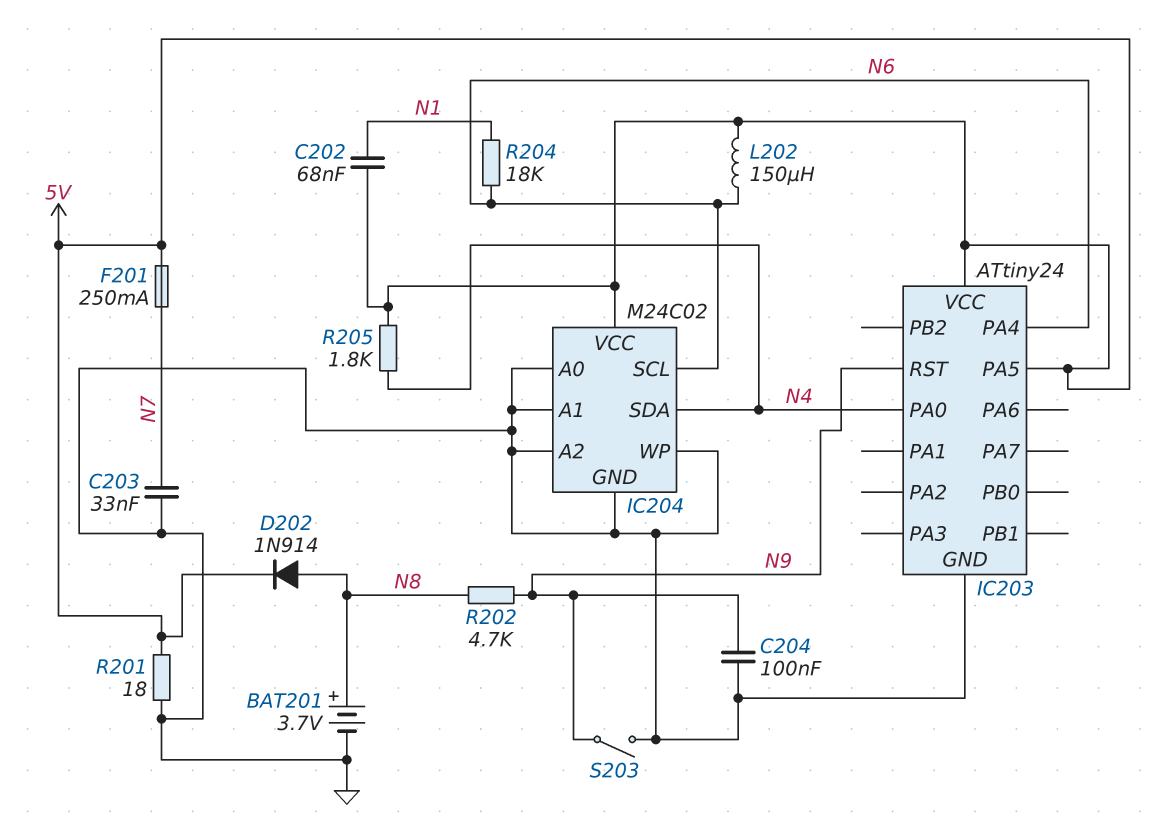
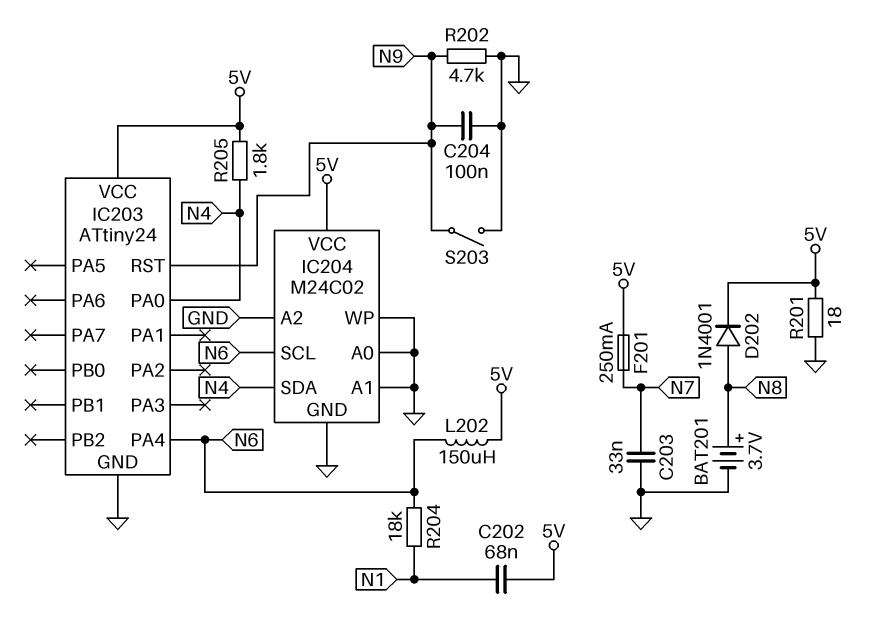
D202: diode 1N914 (A N8, K 5V) -> diode 1N4001 (A N8, K 5V)
IC203 pin PA5: 5V -> none
R202: 4.7k (N8, N9) -> 4.7k (GND, N9)

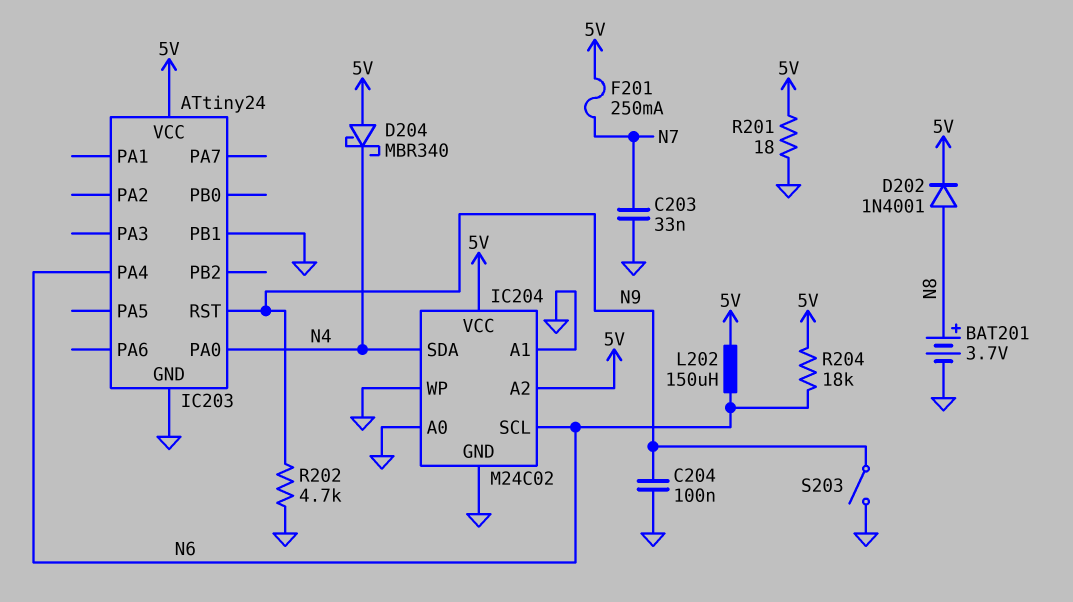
C202: 68nF (5V, N1) -> none
D204: none -> schottky MBR340 (A 5V, K N4)
IC203 pin PB1: none -> GND
IC204 pin A2: GND -> 5V
R204: 18k (N1, N6) -> 18k (5V, N6)
R205: 1.8k (5V, N4) -> none

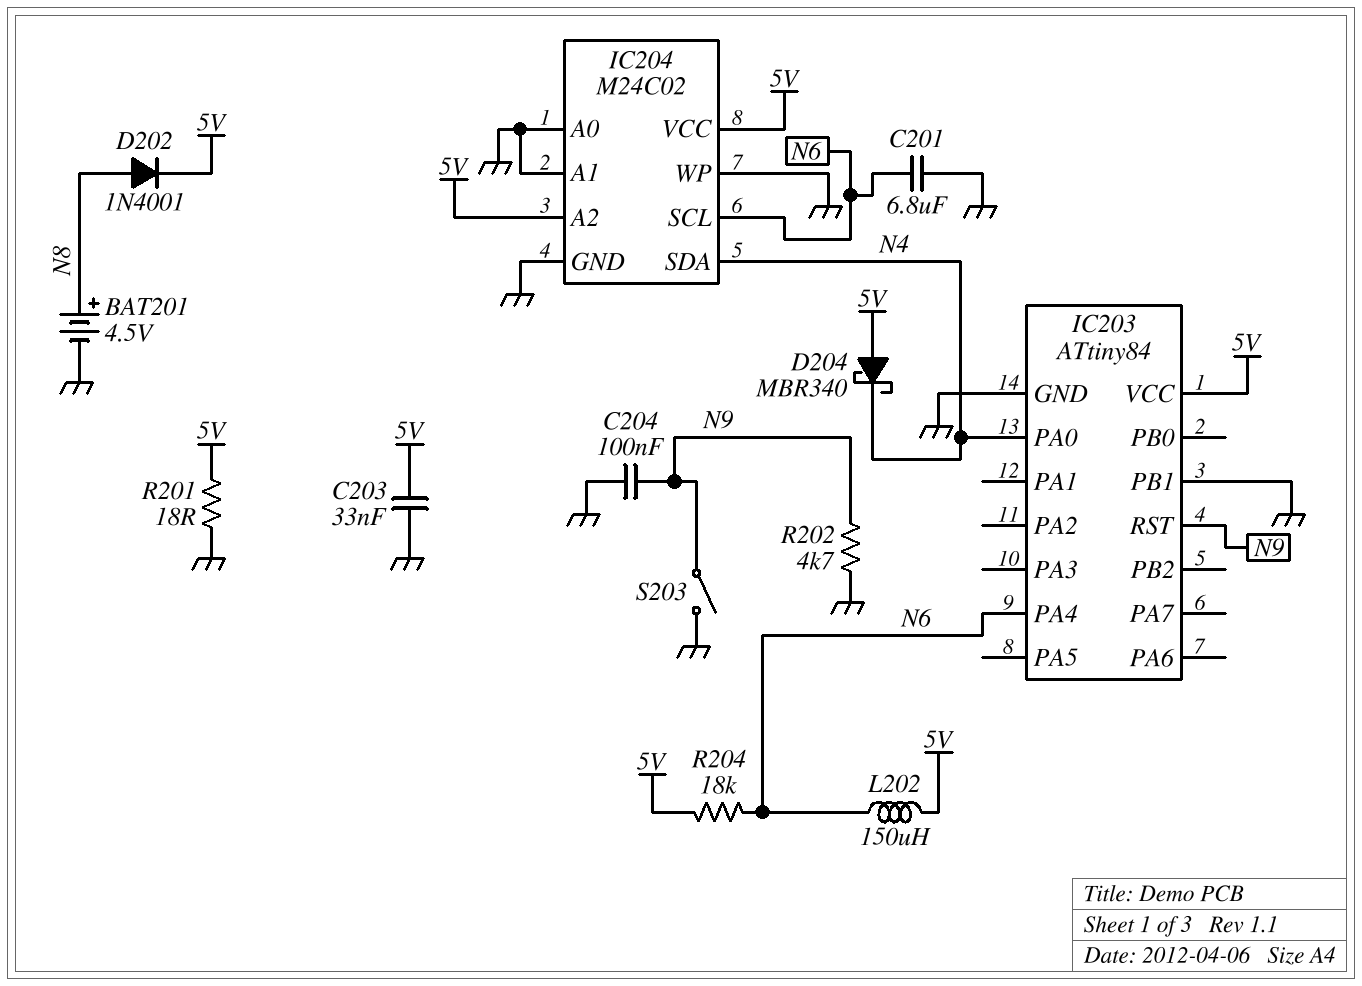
BAT201: 3.7V (plus N8, minus GND) -> 4.5V (plus N8, minus GND)
C201: none -> 6.8uF (GND, N6)
C203: 33nF (GND, N7) -> 33nF (5V, GND)
F201: 250mA (5V, N7) -> none
IC203: ATtiny24 -> ATtiny84

